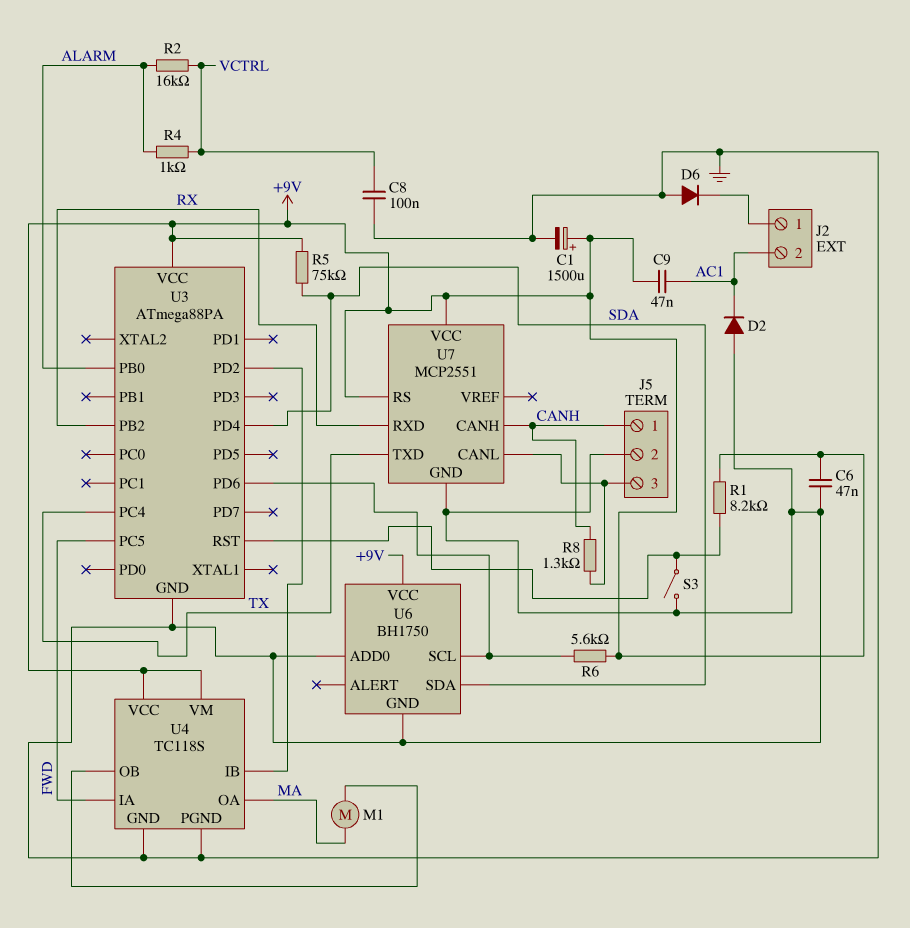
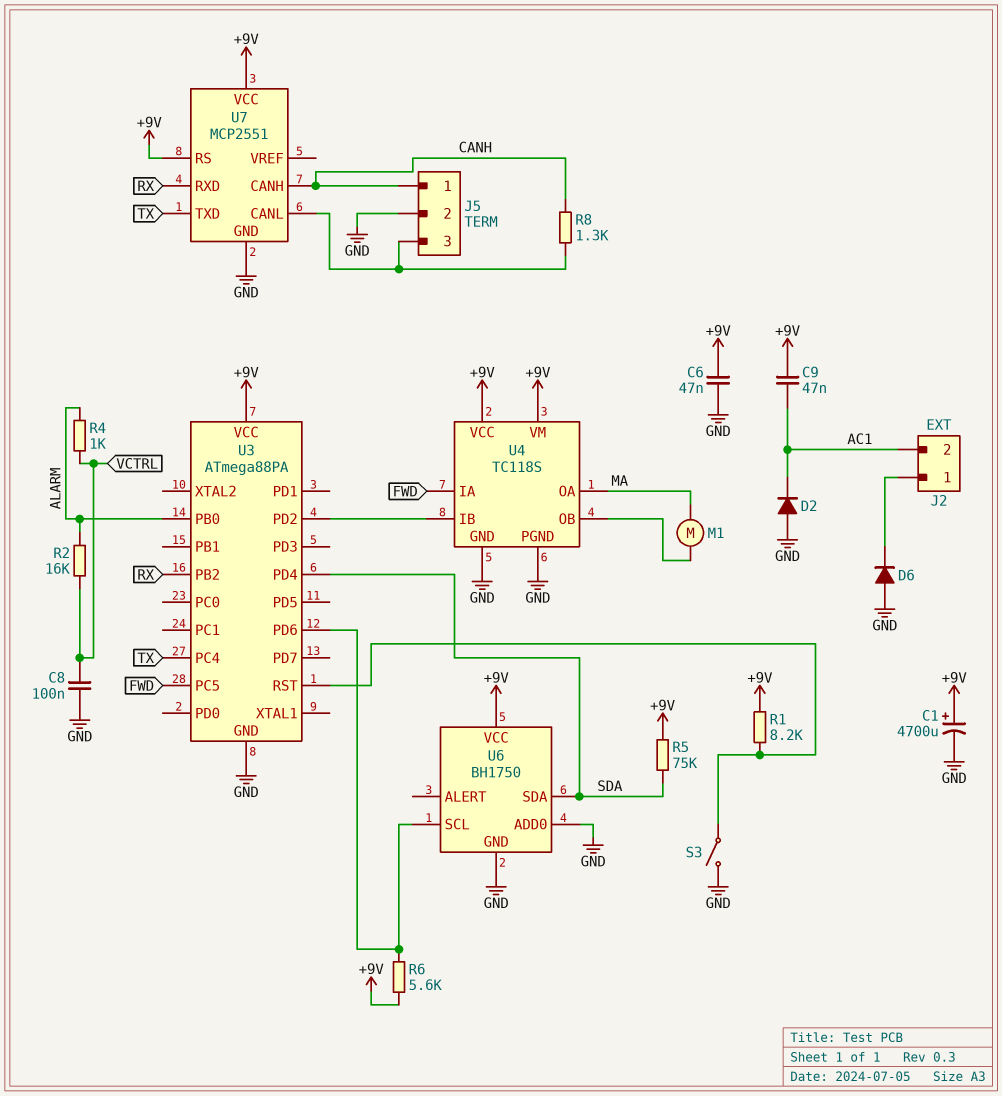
C1: 1500uF (plus +9V, minus GND) -> 4700uF (plus +9V, minus GND)

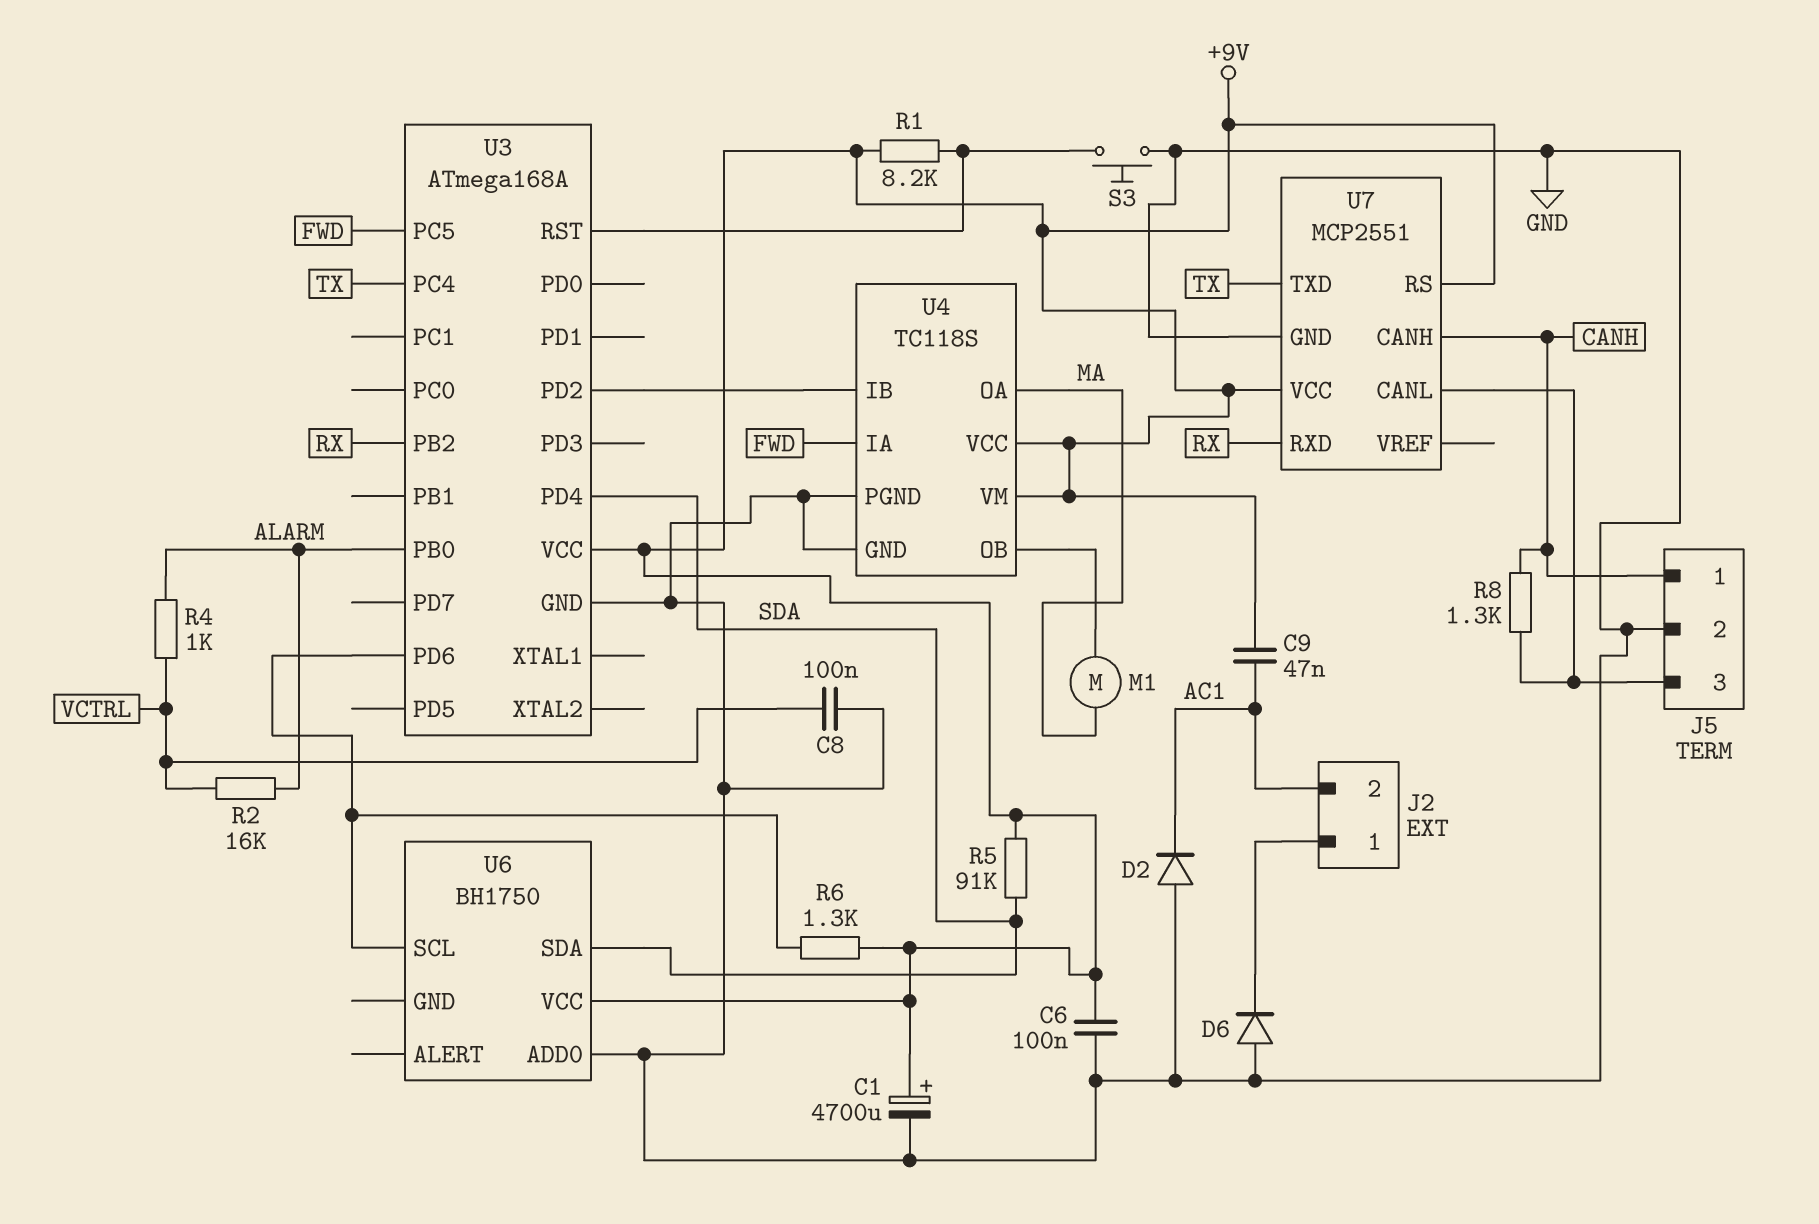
C6: 47nF (+9V, GND) -> 100nF (+9V, GND)
R5: 75k (+9V, SDA) -> 91k (+9V, SDA)
R6: 5.6k (+9V, U3/PD6) -> 1.3k (+9V, U3/PD6)
S3: switch (GND, U3/RST) -> button (GND, U3/RST)
U3: ATmega88PA -> ATmega168A
U6 pin GND: GND -> none

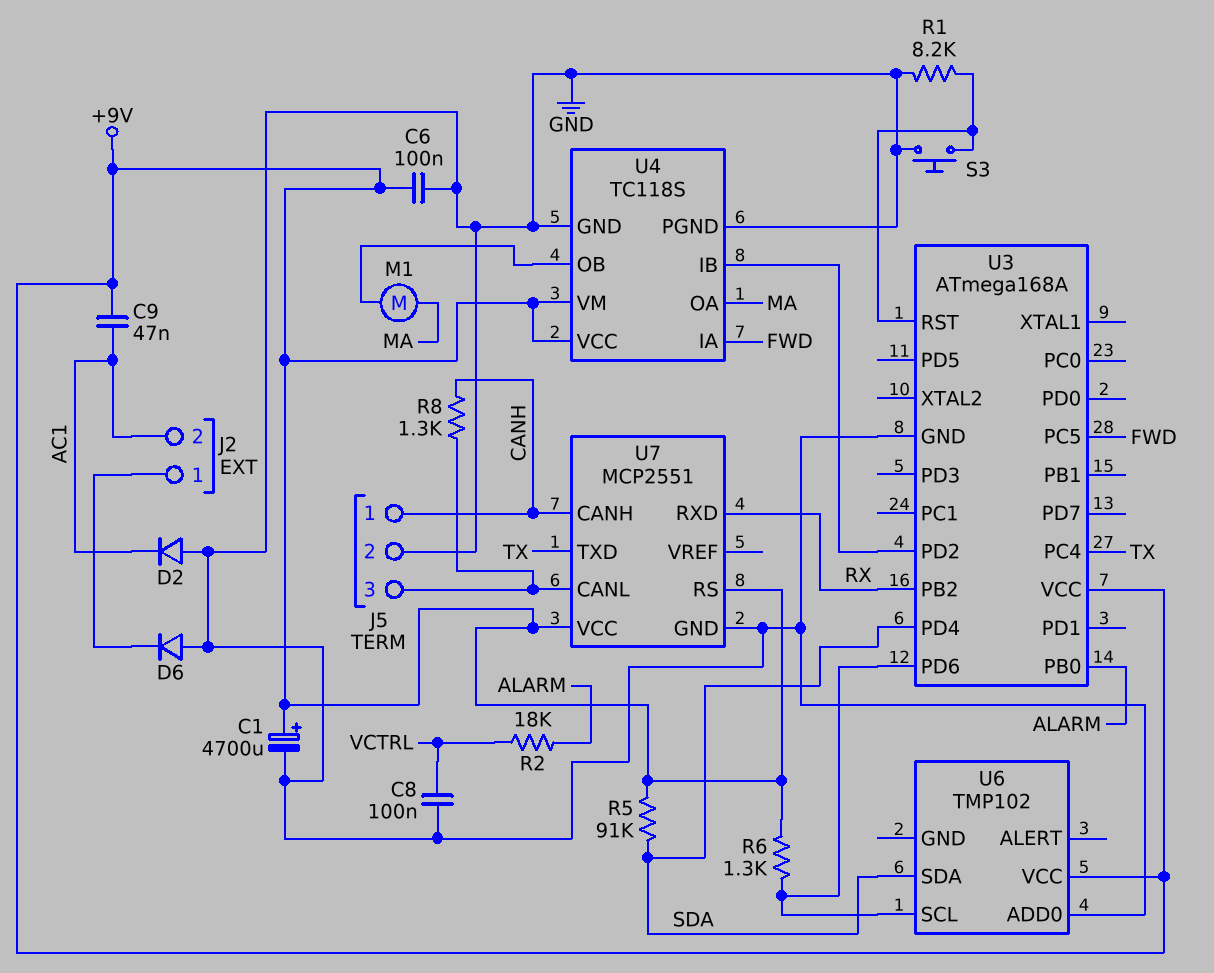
R1: 8.2k (+9V, U3/RST) -> 8.2k (GND, U3/RST)
R2: 16k (ALARM, VCTRL) -> 18k (ALARM, VCTRL)
R4: 1k (ALARM, VCTRL) -> none
U6: BH1750 -> TMP102

